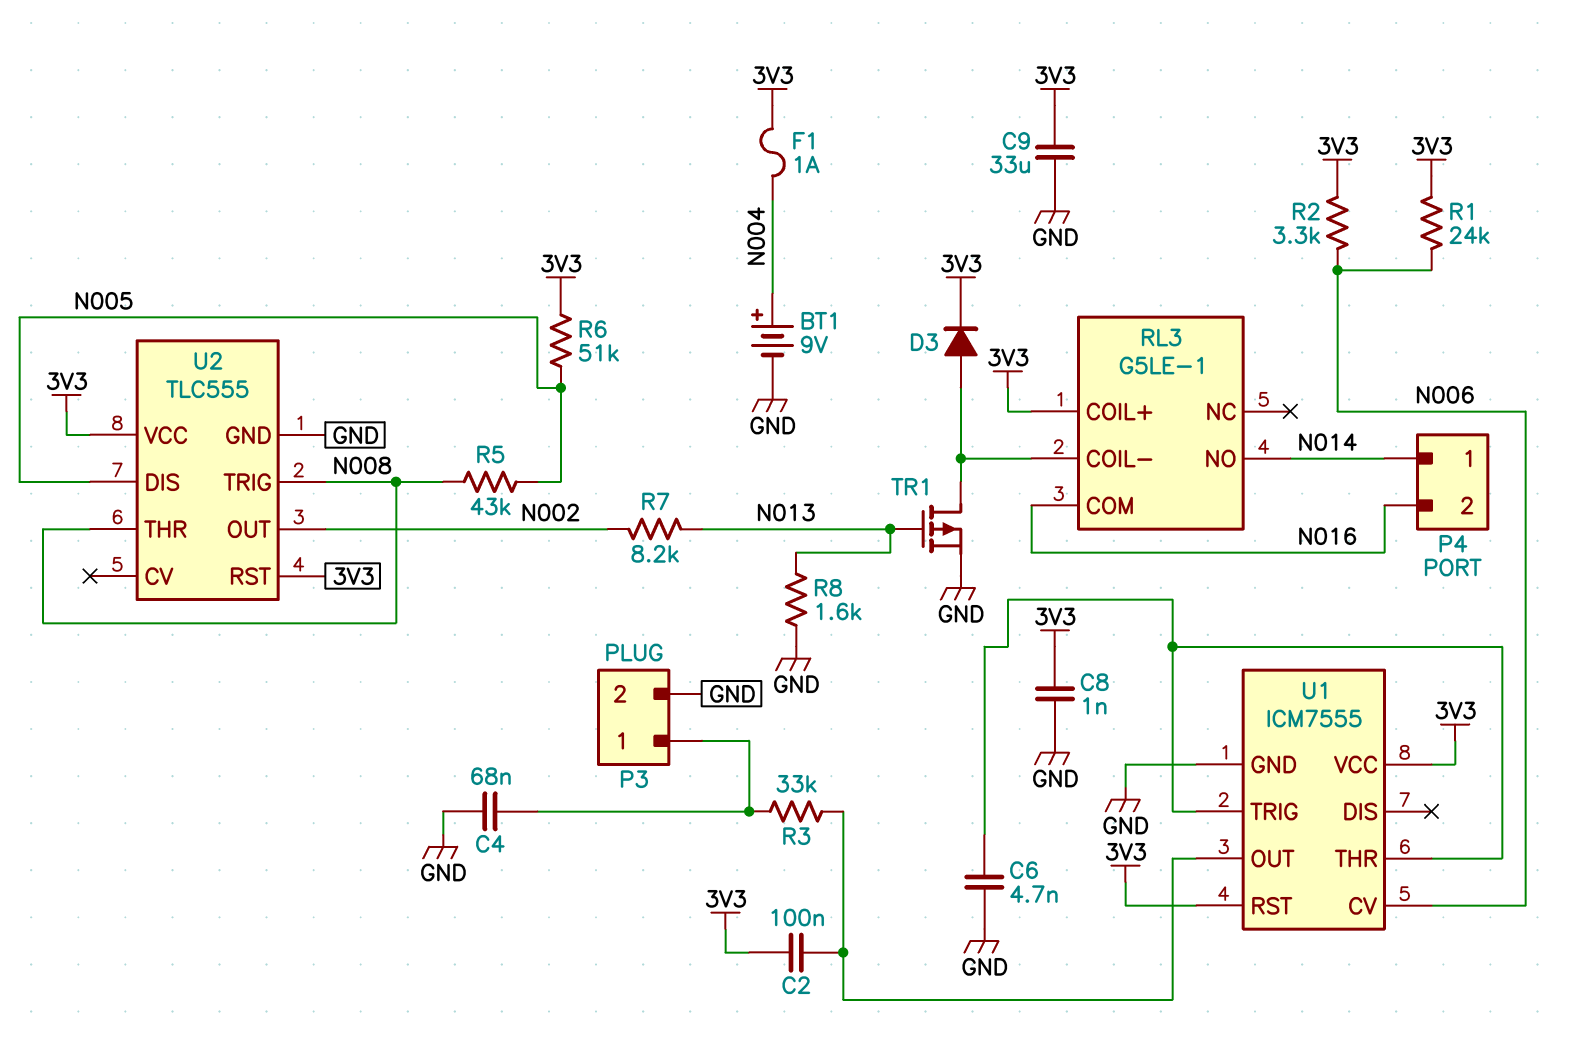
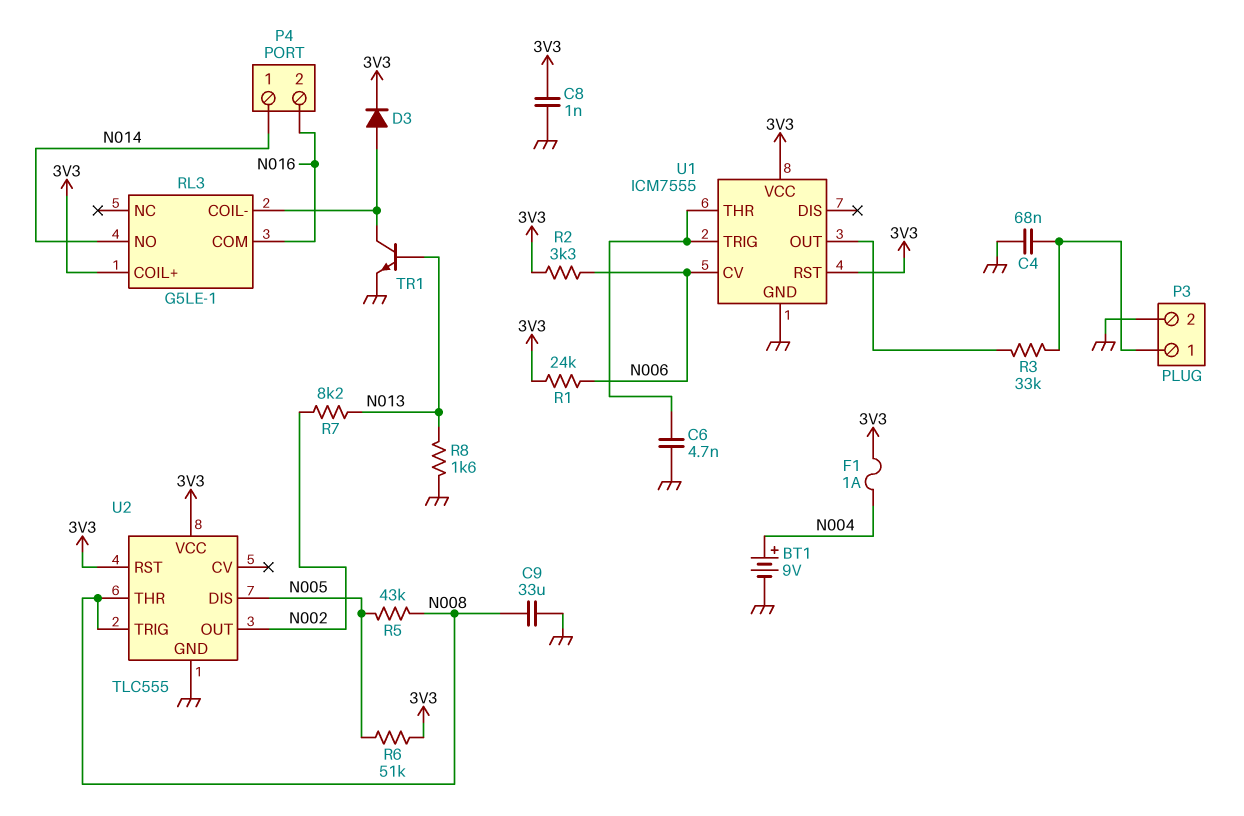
C2: 100nF (3V3, U1/OUT) -> none
C9: 33uF (3V3, GND) -> 33uF (GND, N008)
TR1: PMOS (G N013, D RL3/COIL-, S GND) -> NPN (B N013, C RL3/COIL-, E GND)

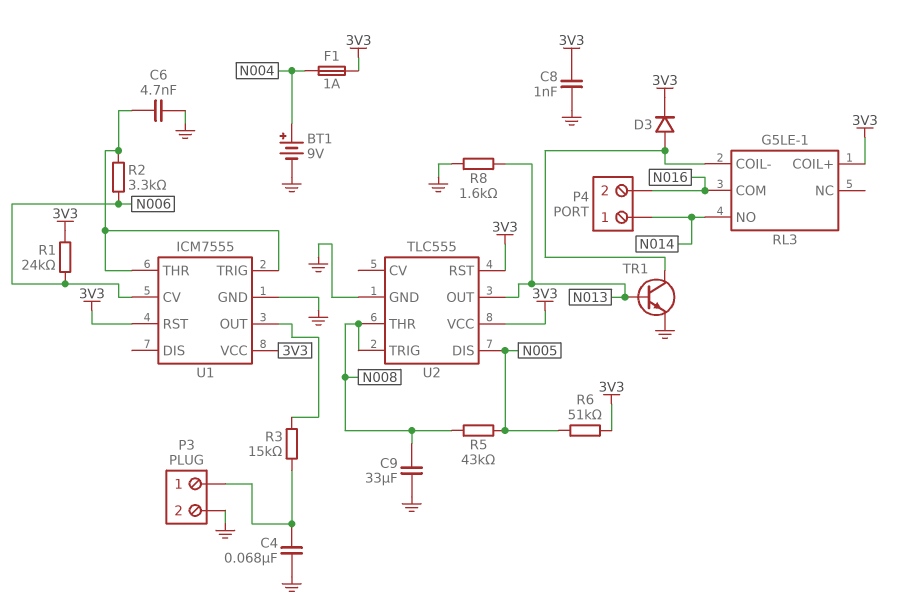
R2: 3.3k (3V3, N006) -> 3.3k (N006, U1/THR)
R3: 33k (P3/1, U1/OUT) -> 15k (P3/1, U1/OUT)
R7: 8.2k (N002, N013) -> none
U2 pin OUT: N002 -> N013

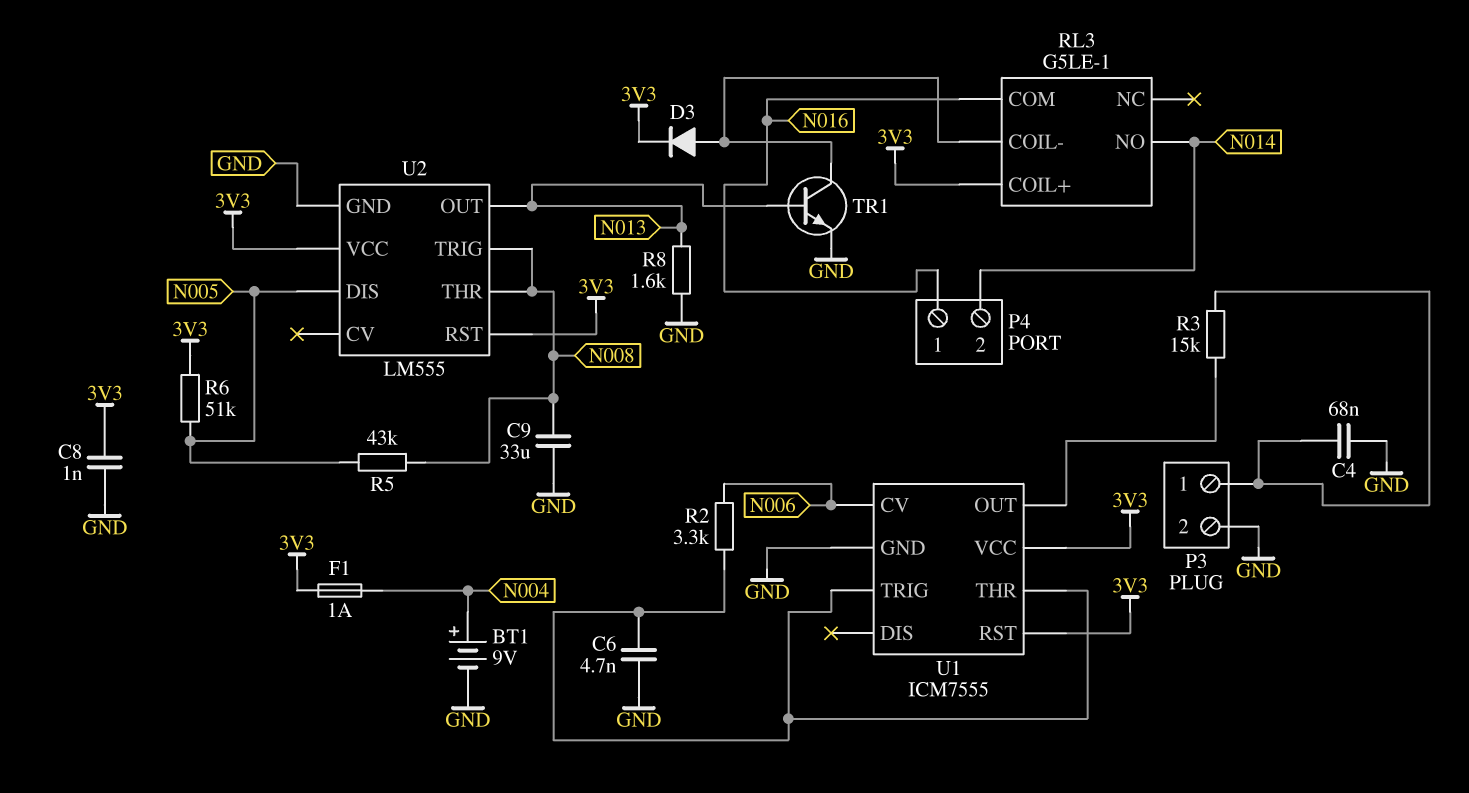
P4 pin 1: N014 -> N016
P4 pin 2: N016 -> N014
R1: 24k (3V3, N006) -> none
U2: TLC555 -> LM555

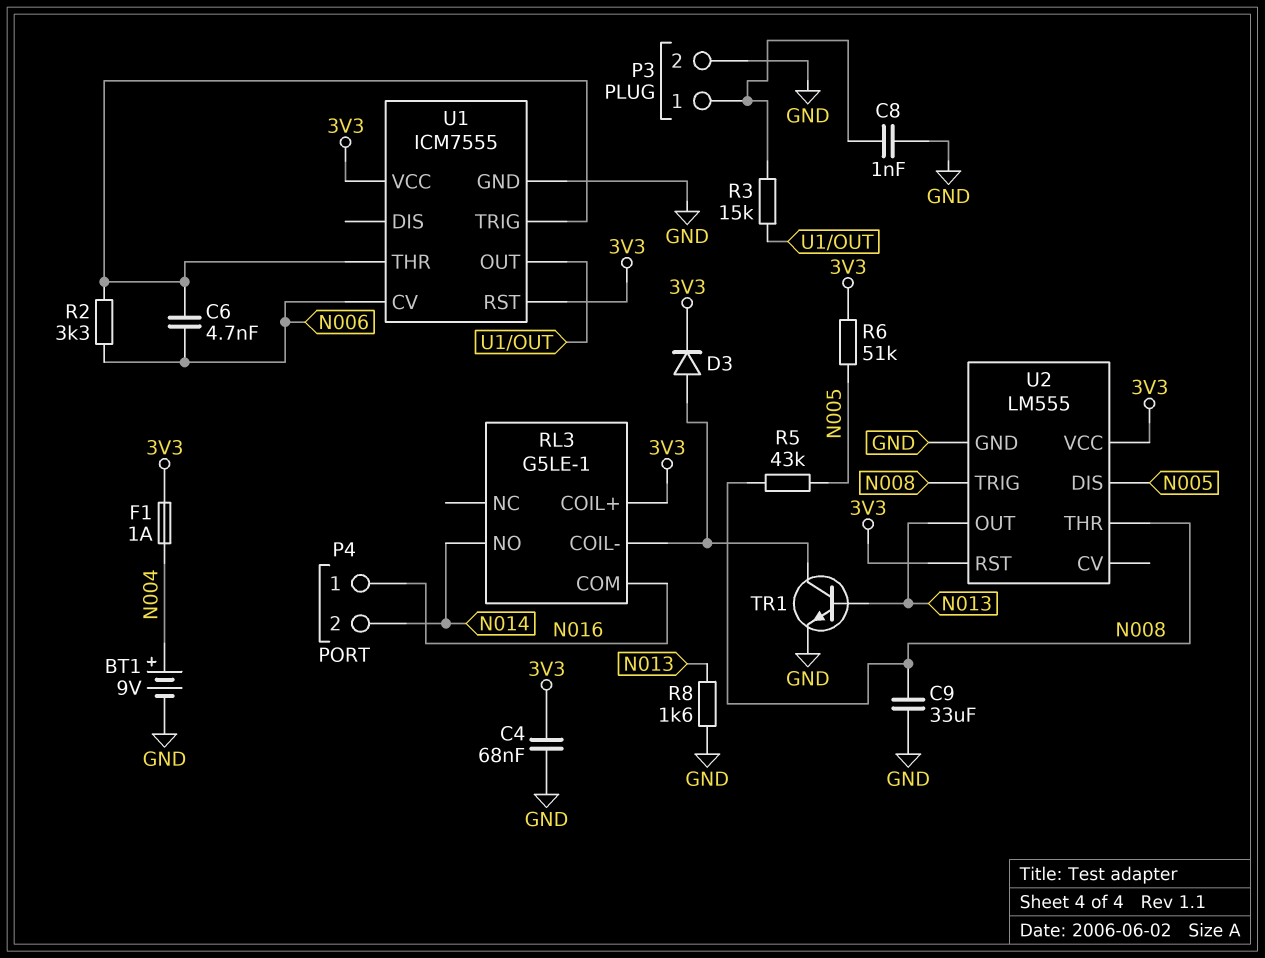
C4: 68nF (GND, P3/1) -> 68nF (3V3, GND)
C6: 4.7nF (GND, U1/THR) -> 4.7nF (N006, U1/THR)
C8: 1nF (3V3, GND) -> 1nF (GND, P3/1)

